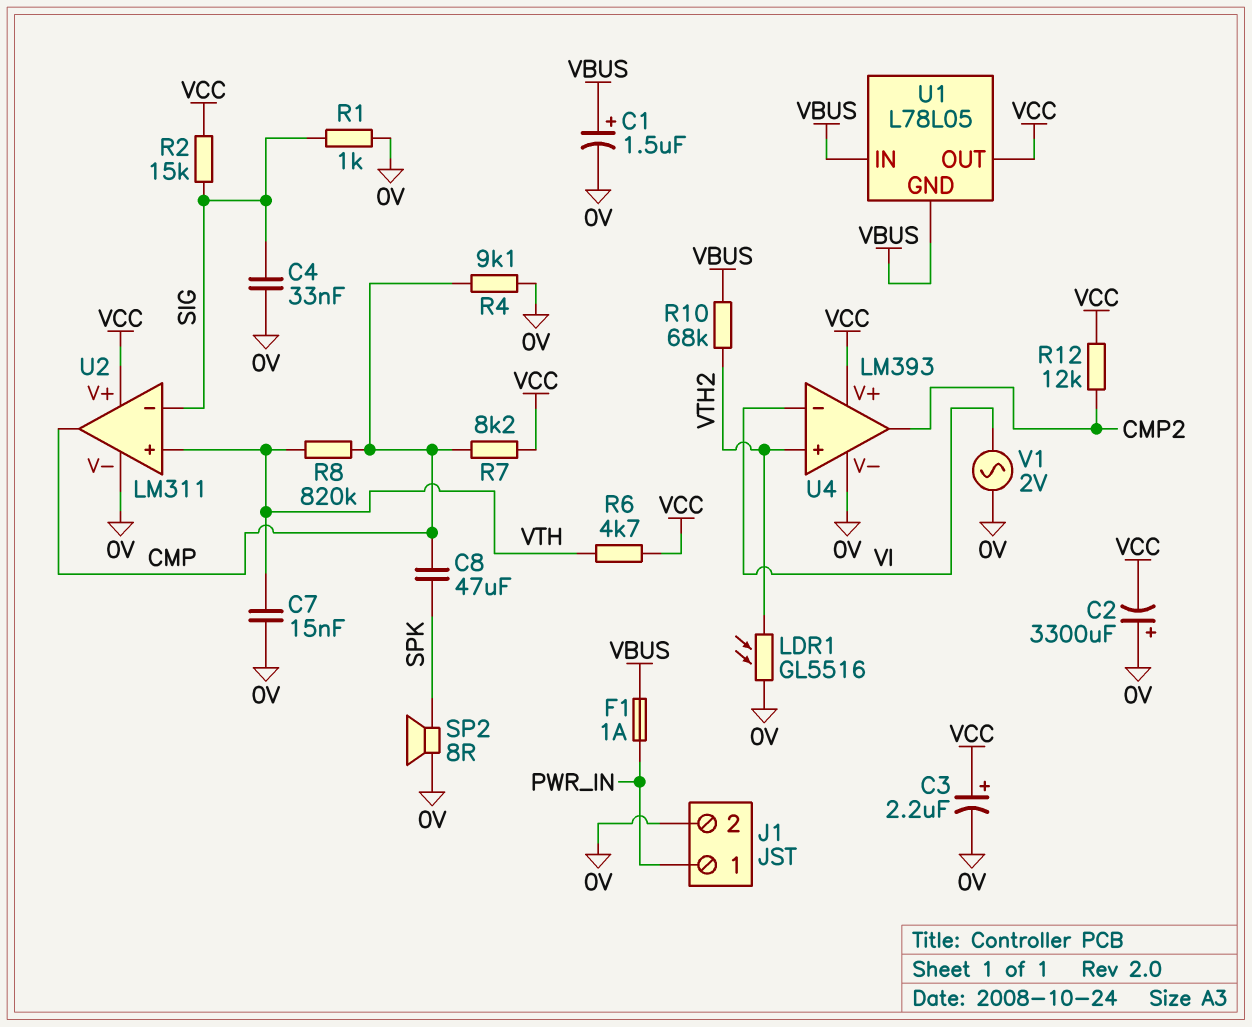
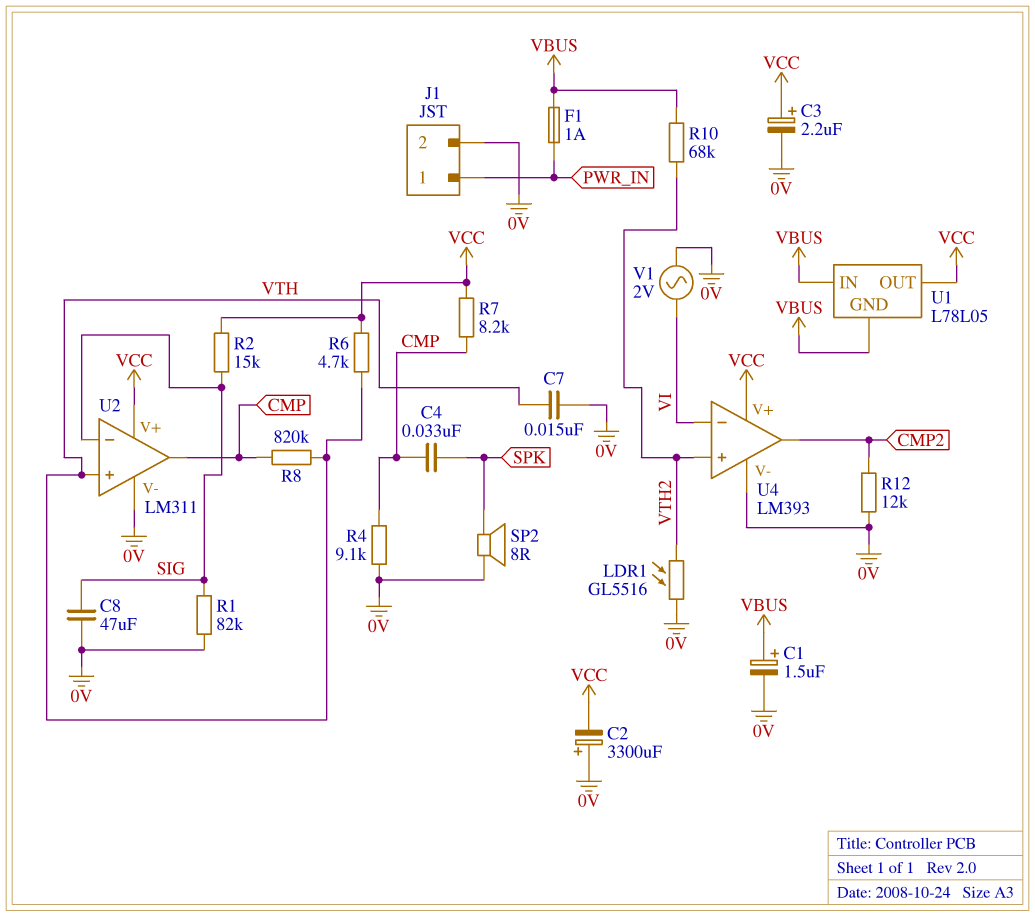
C4: 33nF (0V, SIG) -> 33nF (CMP, SPK)
C8: 47uF (CMP, SPK) -> 47uF (0V, SIG)
R1: 1k (0V, SIG) -> 82k (0V, SIG)
R12: 12k (CMP2, VCC) -> 12k (0V, CMP2)

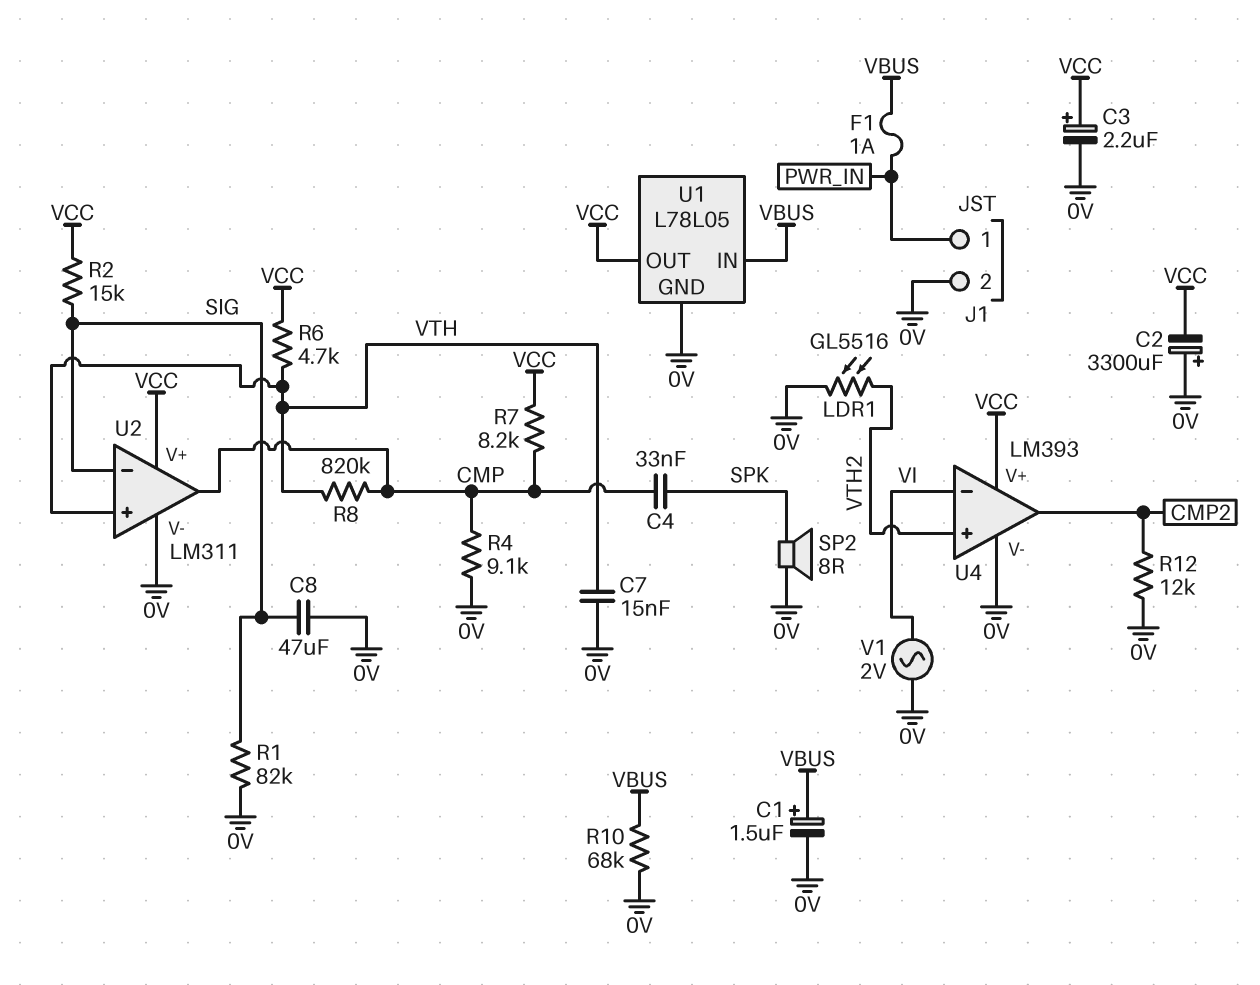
R10: 68k (VBUS, VTH2) -> 68k (0V, VBUS)
U1 pin GND: VBUS -> 0V

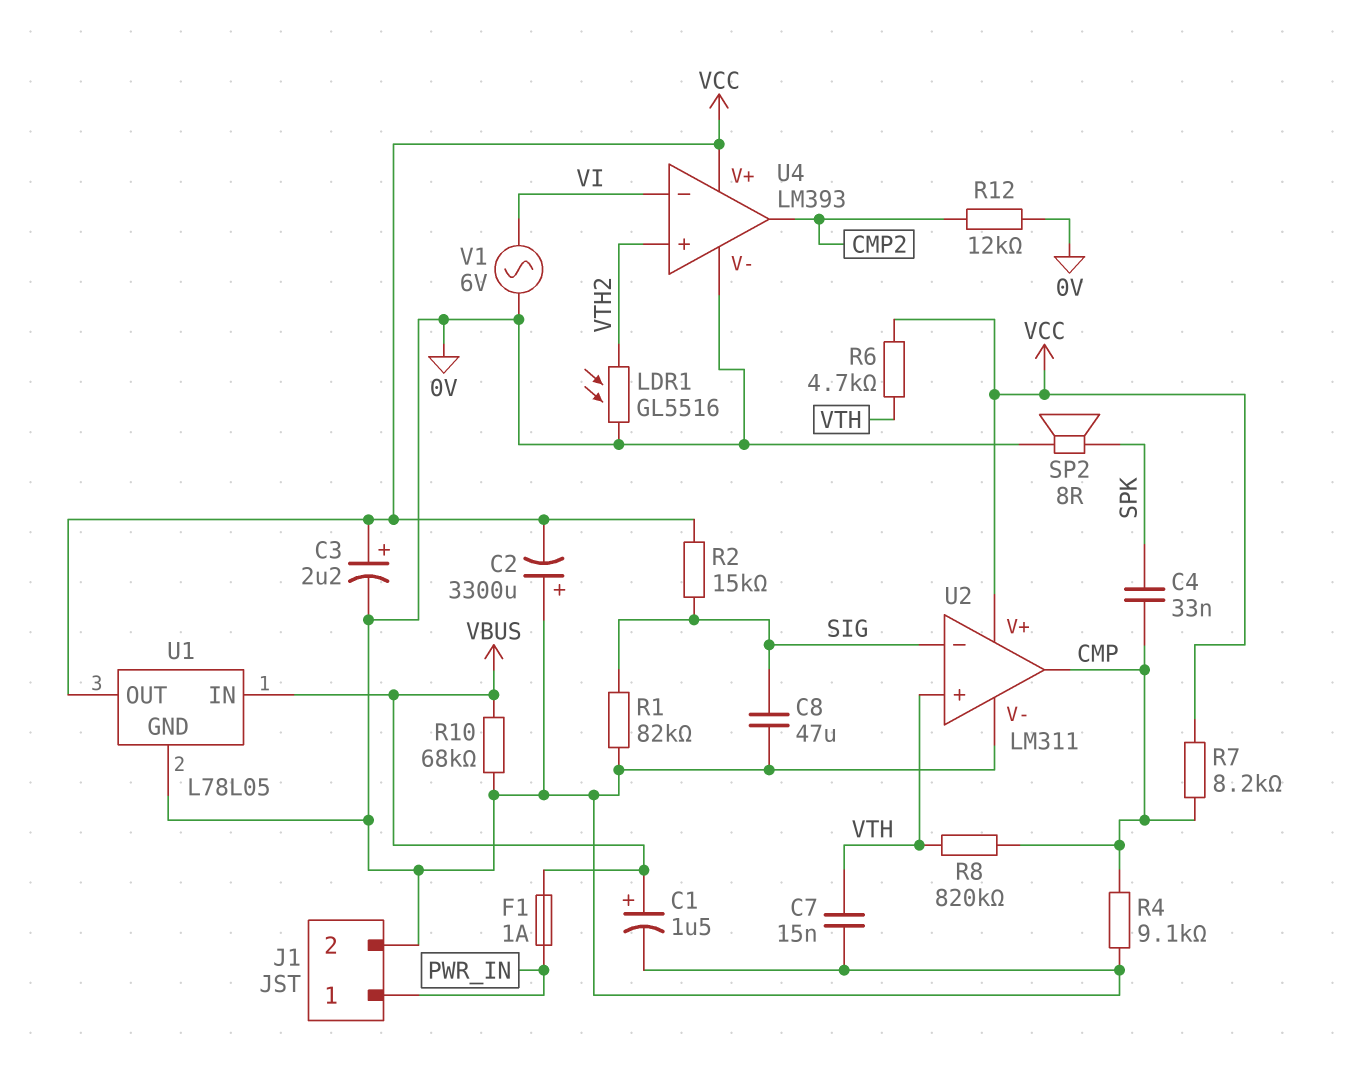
V1: AC 2V (0V, VI) -> AC 6V (0V, VI)

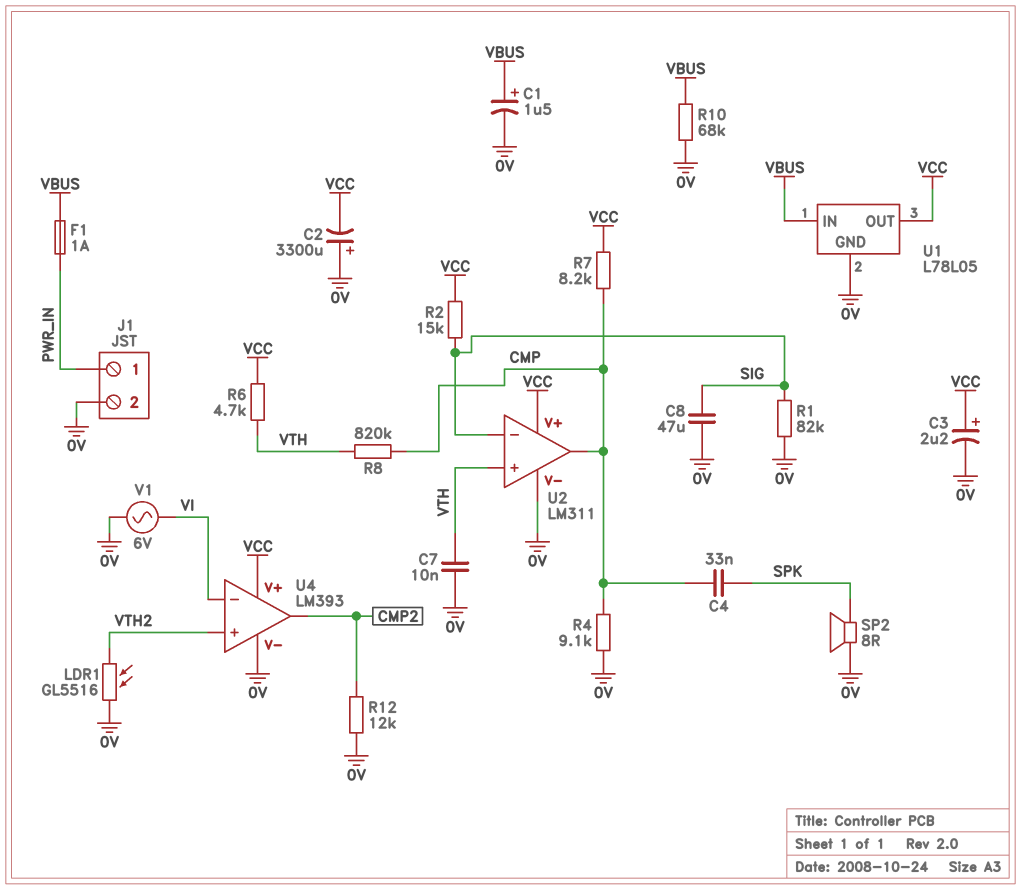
C7: 15nF (0V, VTH) -> 10nF (0V, VTH)

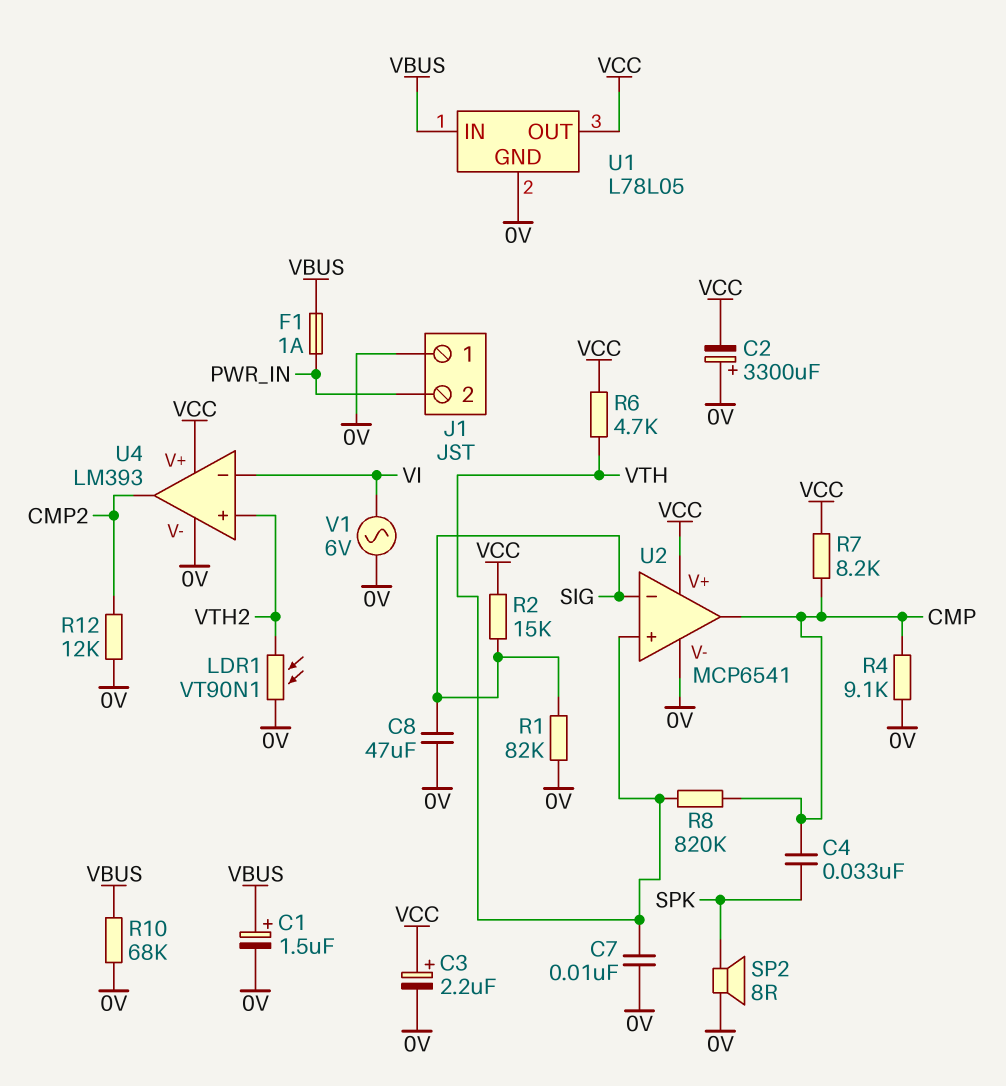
J1 pin 1: PWR_IN -> 0V
J1 pin 2: 0V -> PWR_IN
LDR1: GL5516 (0V, VTH2) -> VT90N1 (0V, VTH2)
U2: LM311 -> MCP6541

